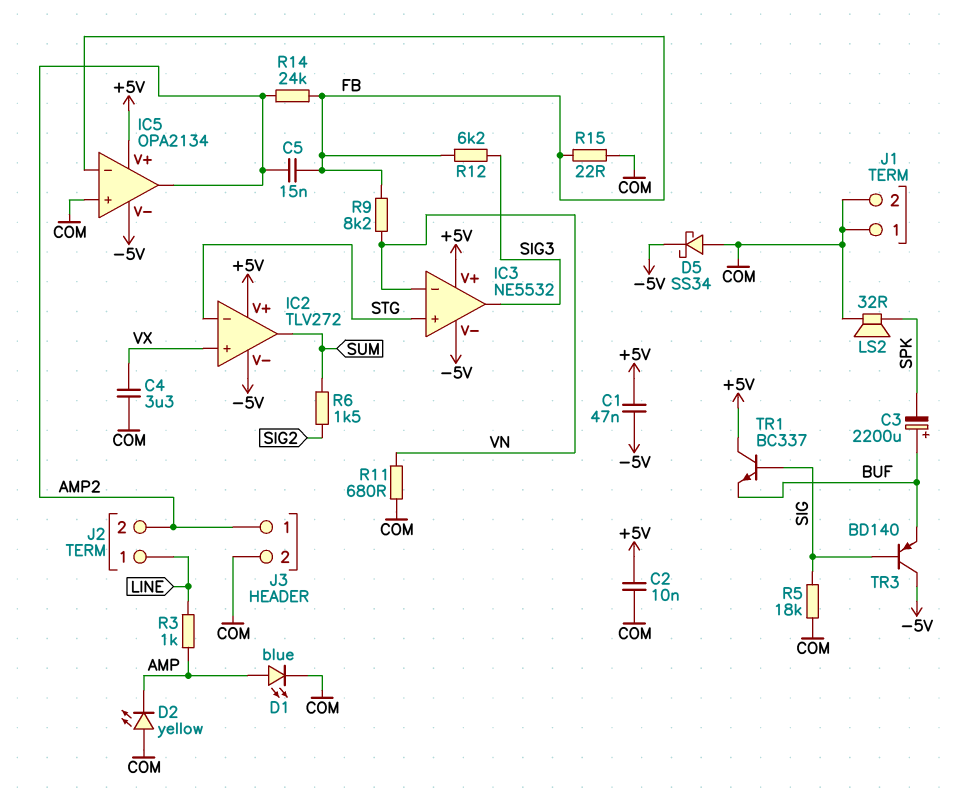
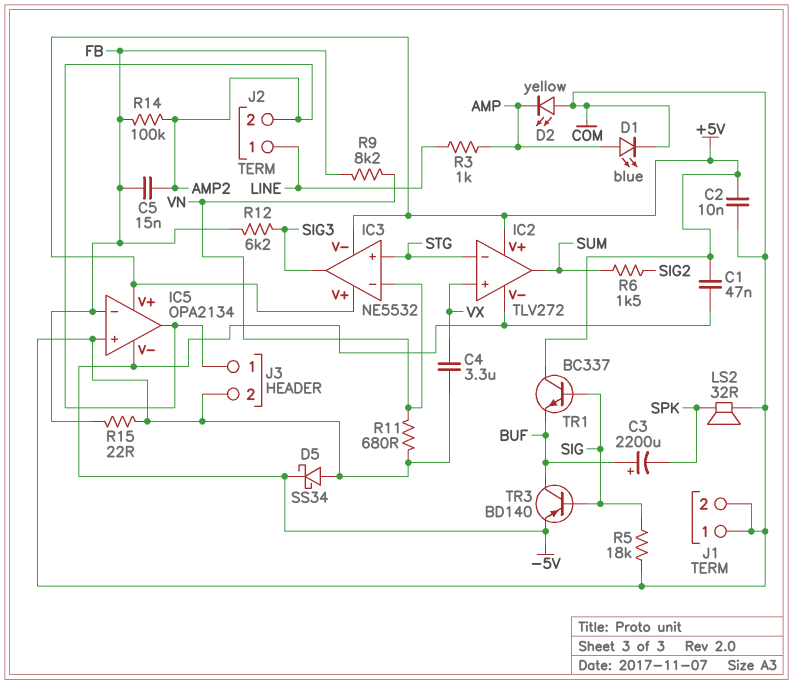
IC3 pin V-: -5V -> +5V
R14: 24k (AMP2, FB) -> 100k (AMP2, FB)
TR3: PNP BD140 (B SIG, C -5V, E BUF) -> PNP BD140 (B SIG, C BUF, E -5V)

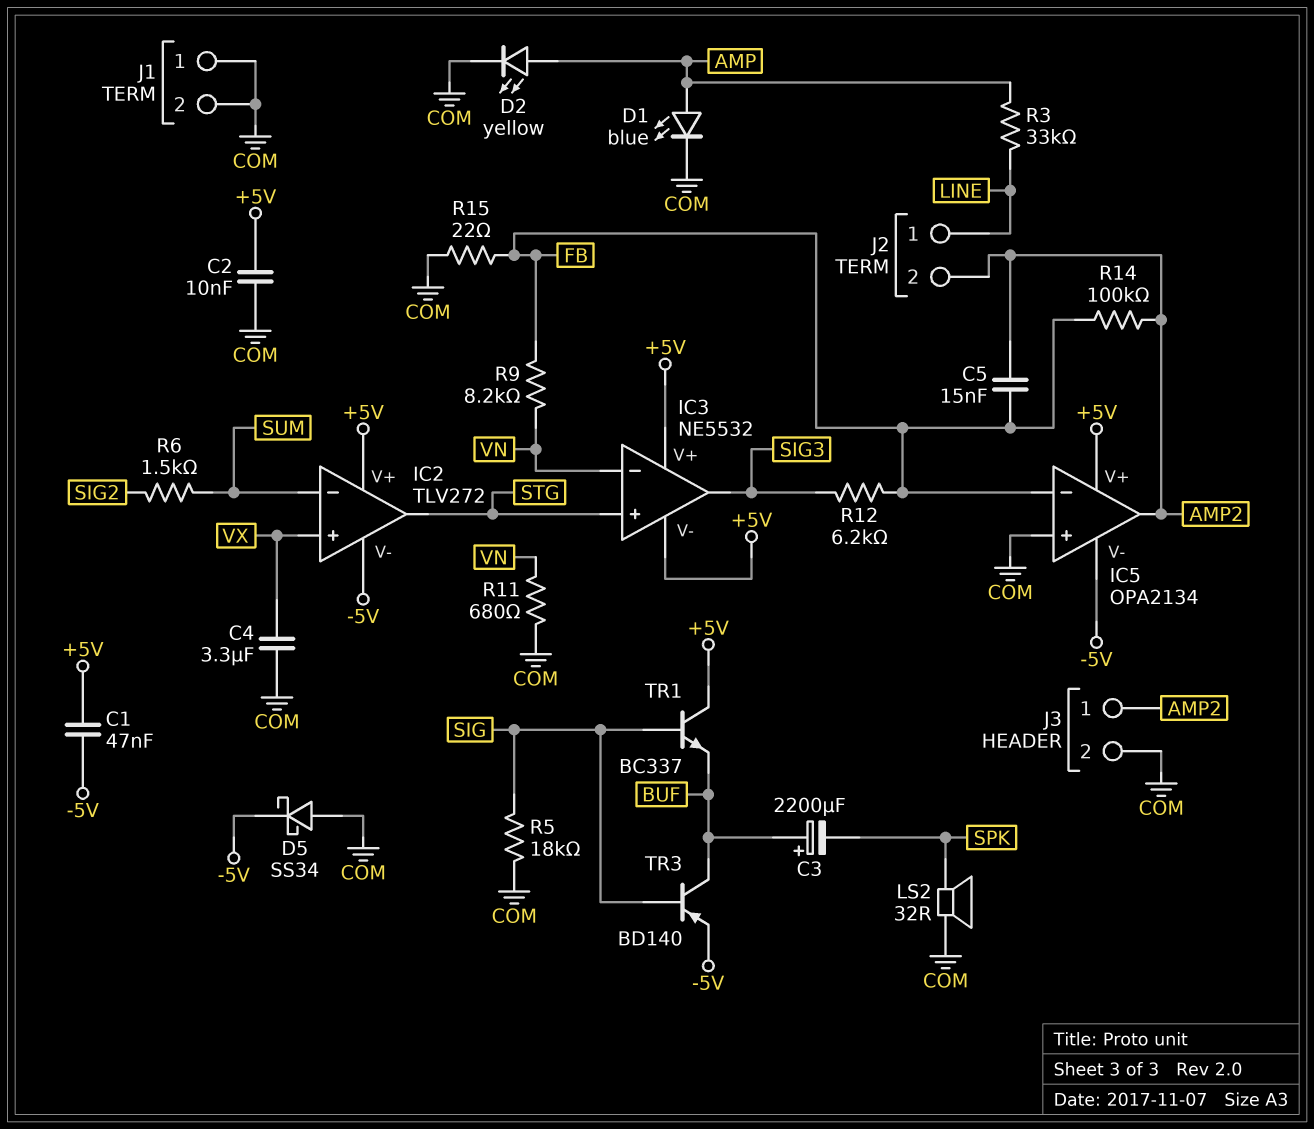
D2: LED yellow (A COM, K AMP) -> LED yellow (A AMP, K COM)
IC2 pin in-: STG -> SUM
IC2 pin out: SUM -> STG
R3: 1k (AMP, LINE) -> 33k (AMP, LINE)

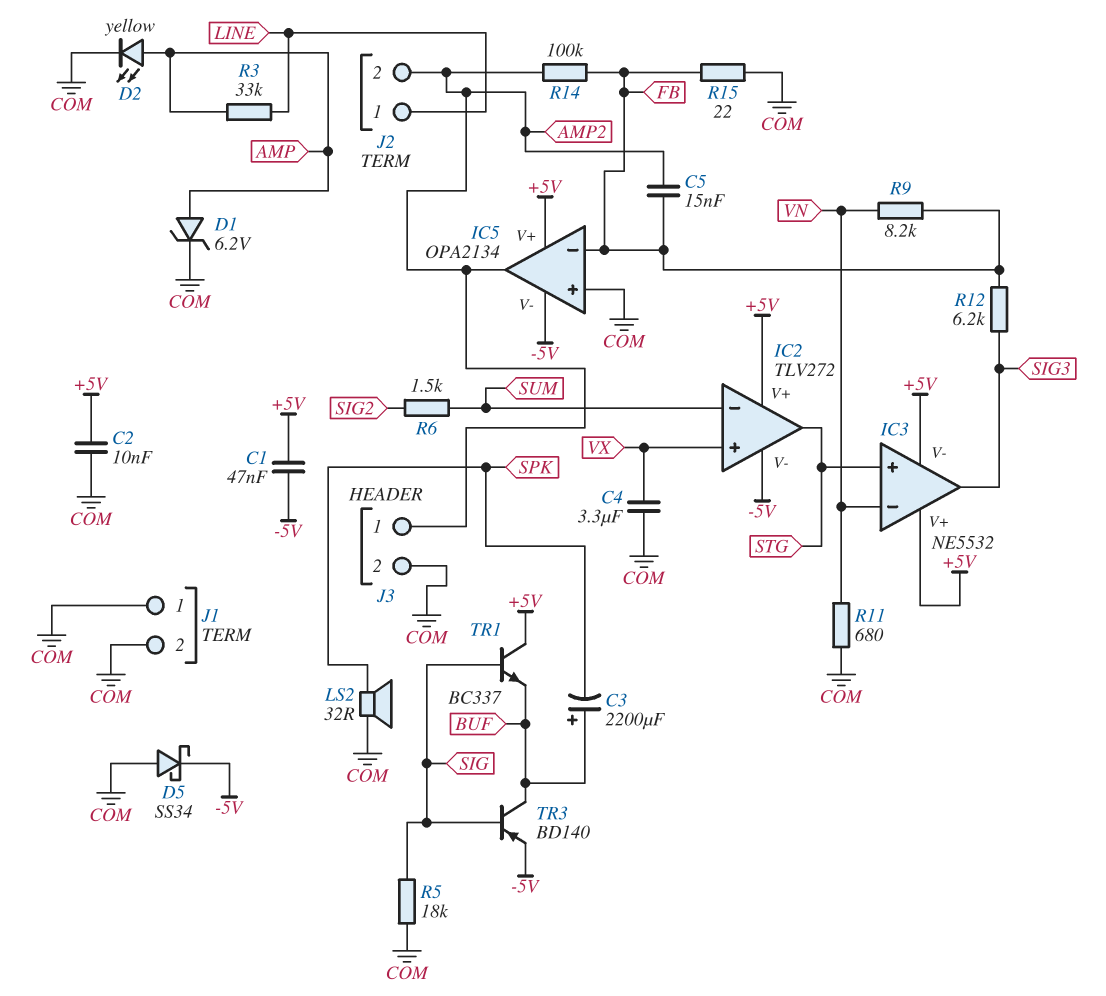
D1: LED blue (A AMP, K COM) -> zener 6.2V (A AMP, K COM)

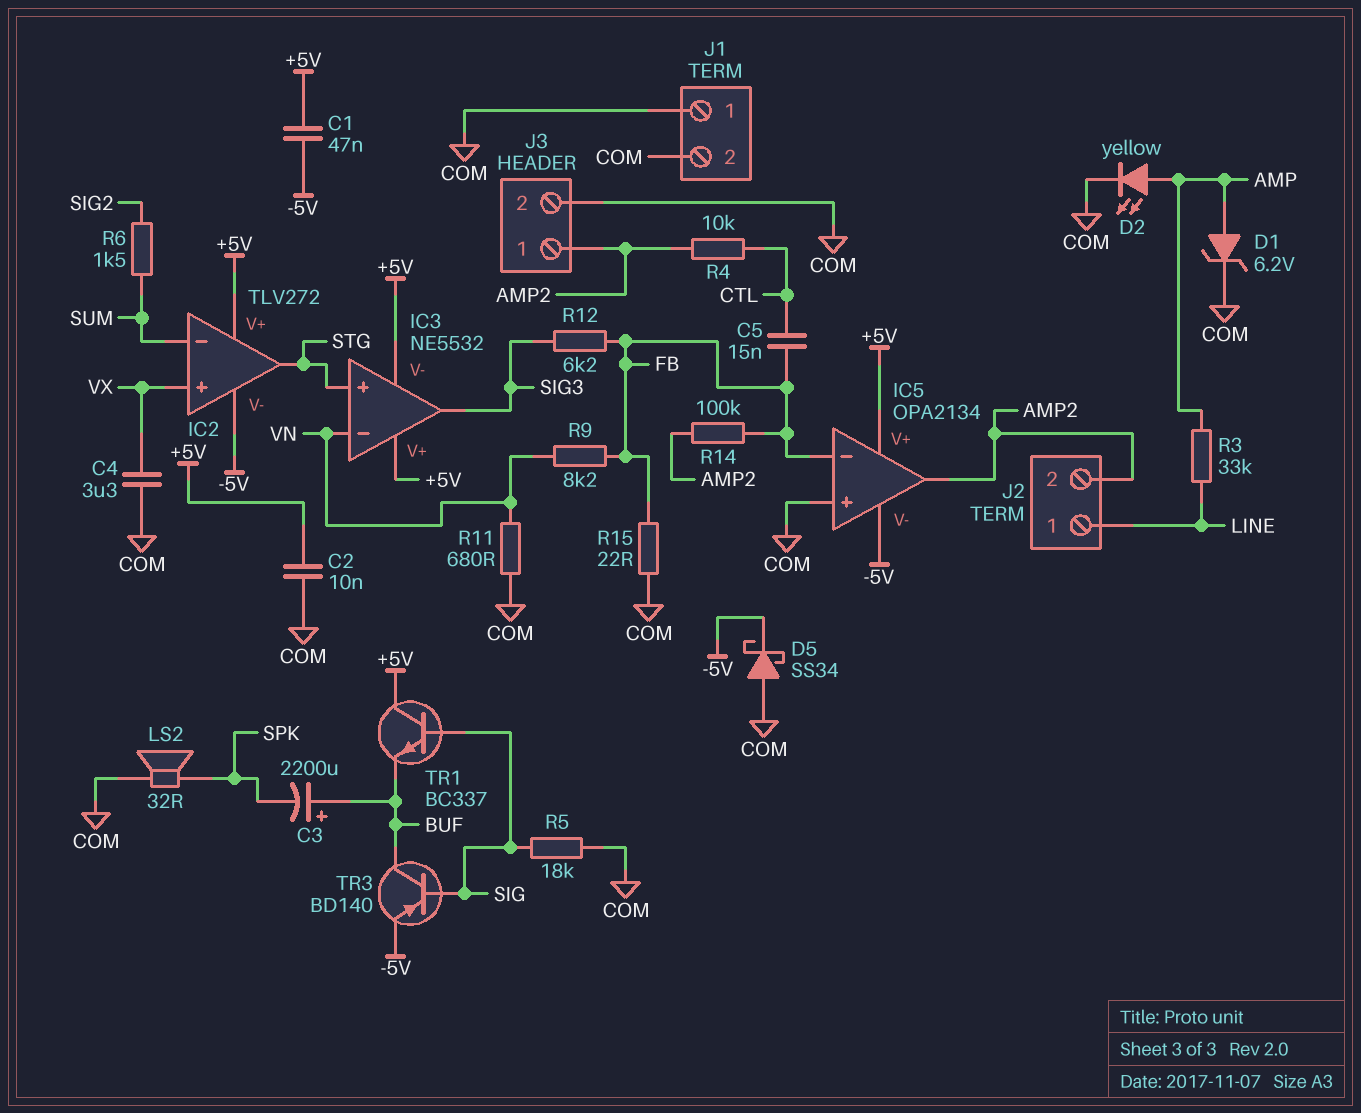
C5: 15nF (AMP2, FB) -> 15nF (CTL, FB)
R4: none -> 10k (AMP2, CTL)

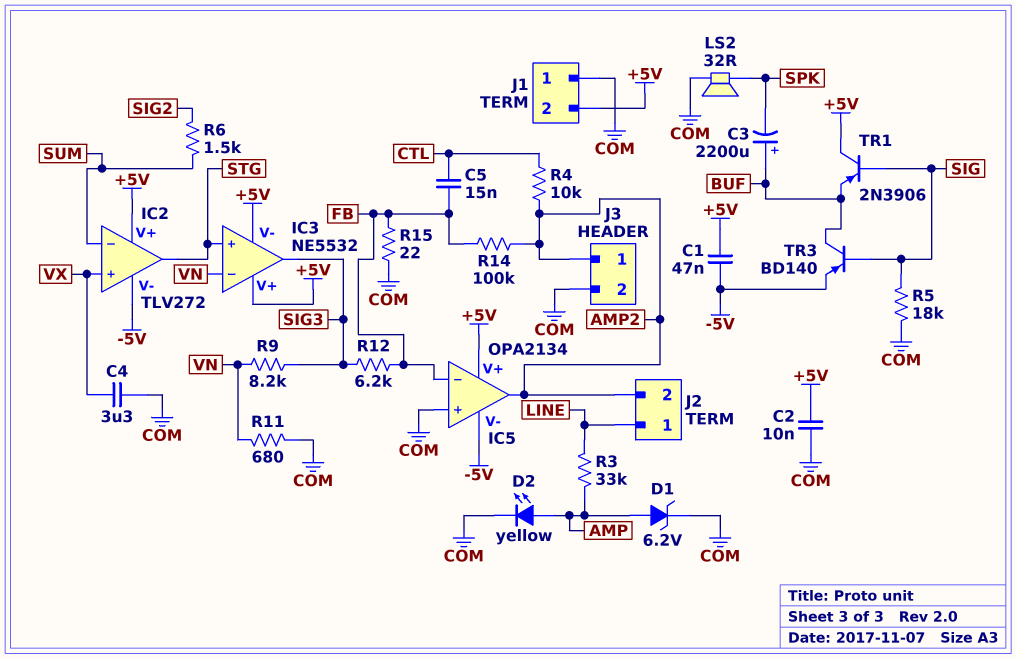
D5: schottky SS34 (A COM, K -5V) -> none
J1 pin 2: COM -> +5V
R9: 8.2k (FB, VN) -> 8.2k (SIG3, VN)
TR1: NPN BC337 (B SIG, C +5V, E BUF) -> PNP 2N3906 (B SIG, C +5V, E BUF)

